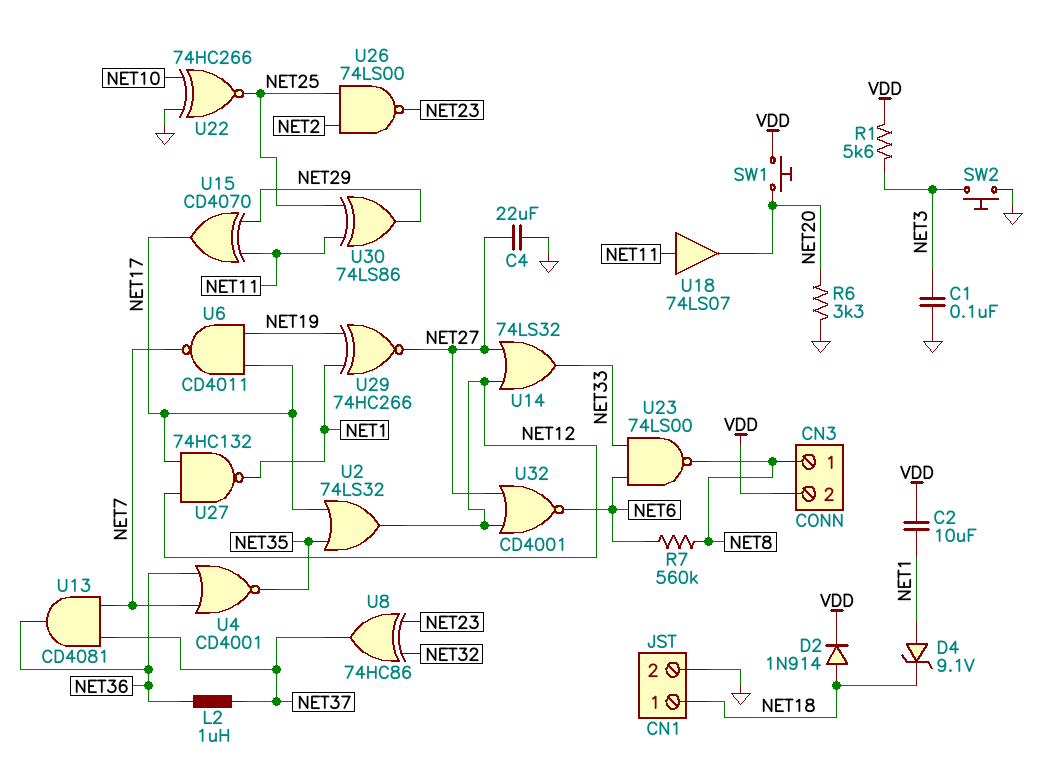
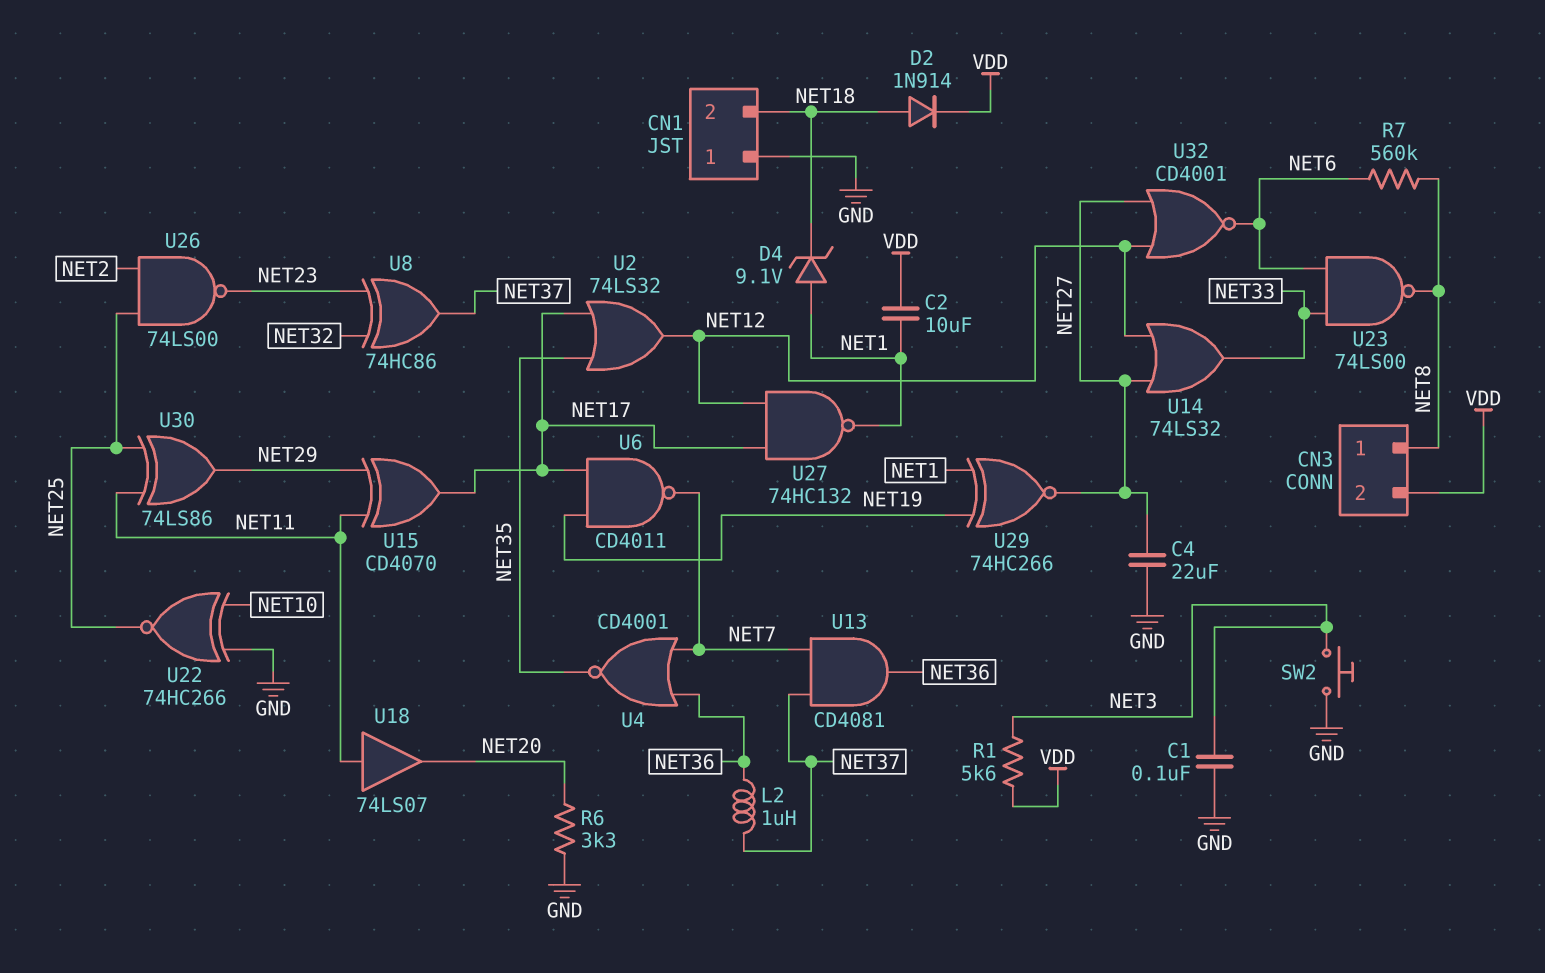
CN1 pin 1: NET18 -> GND
CN1 pin 2: GND -> NET18
SW1: button (NET20, VDD) -> none

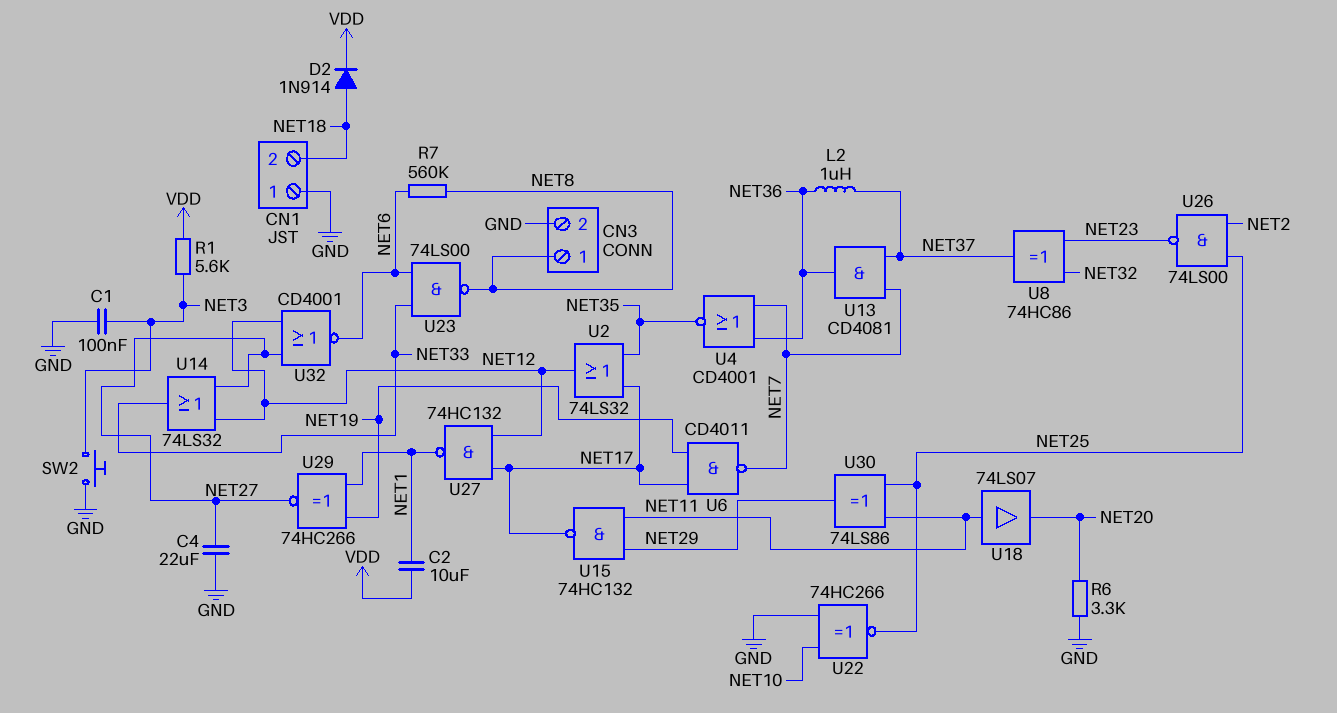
CN3 pin 2: VDD -> GND
D4: zener 9.1V (A NET1, K NET18) -> none
U15: XOR CD4070 (in NET11, in NET29, out NET17) -> NAND 74HC132 (in NET11, in NET29, out NET17)

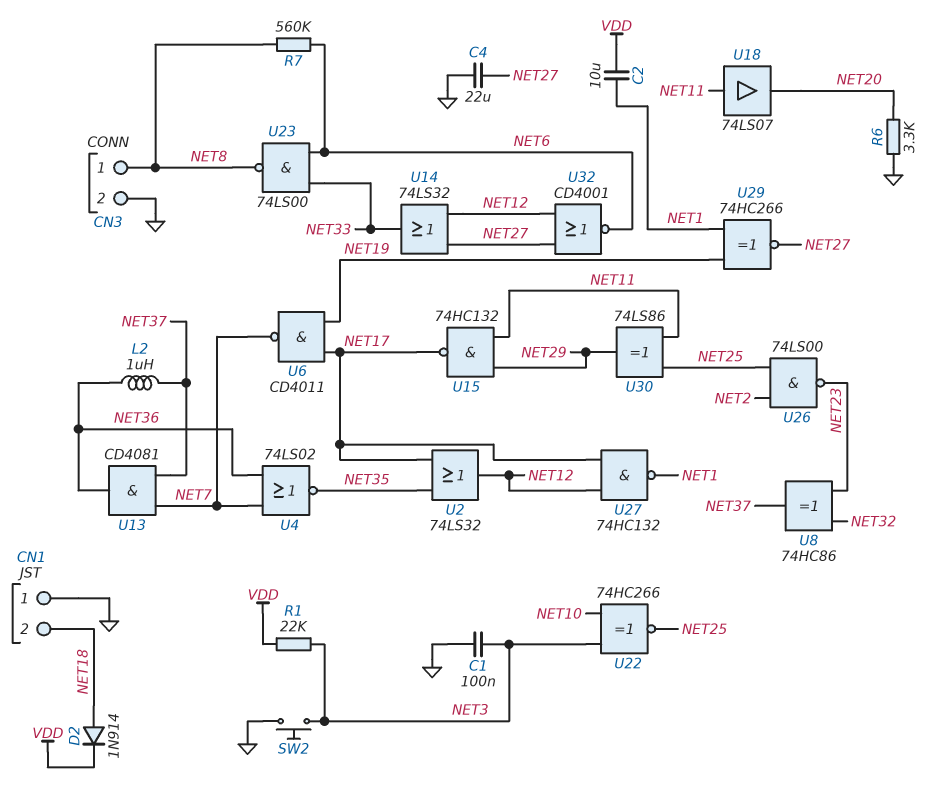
R1: 5.6k (NET3, VDD) -> 22k (NET3, VDD)
U4: NOR CD4001 (in NET7, in NET36, out NET35) -> NOR 74LS02 (in NET7, in NET36, out NET35)
U22: XNOR 74HC266 (in GND, in NET10, out NET25) -> XNOR 74HC266 (in NET3, in NET10, out NET25)

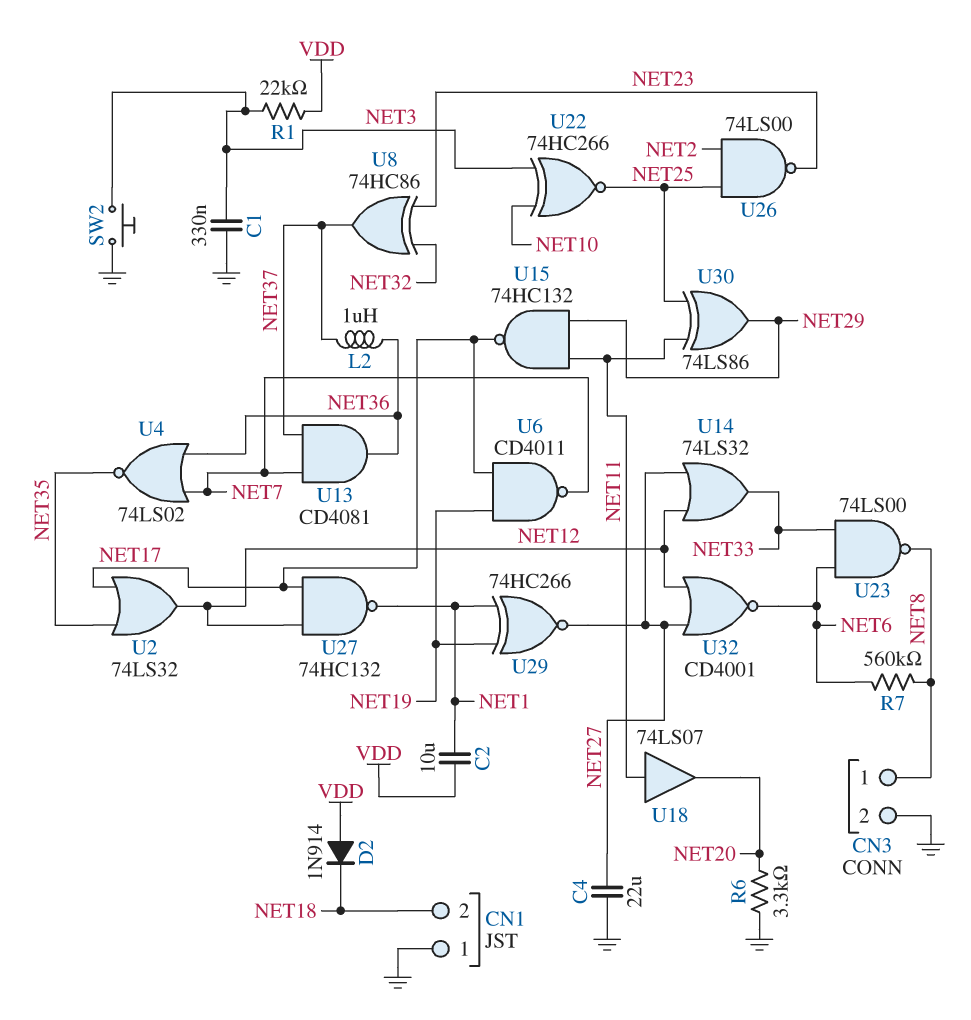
C1: 100nF (GND, NET3) -> 330nF (GND, NET3)
D2: diode 1N914 (A NET18, K VDD) -> diode 1N914 (A VDD, K NET18)

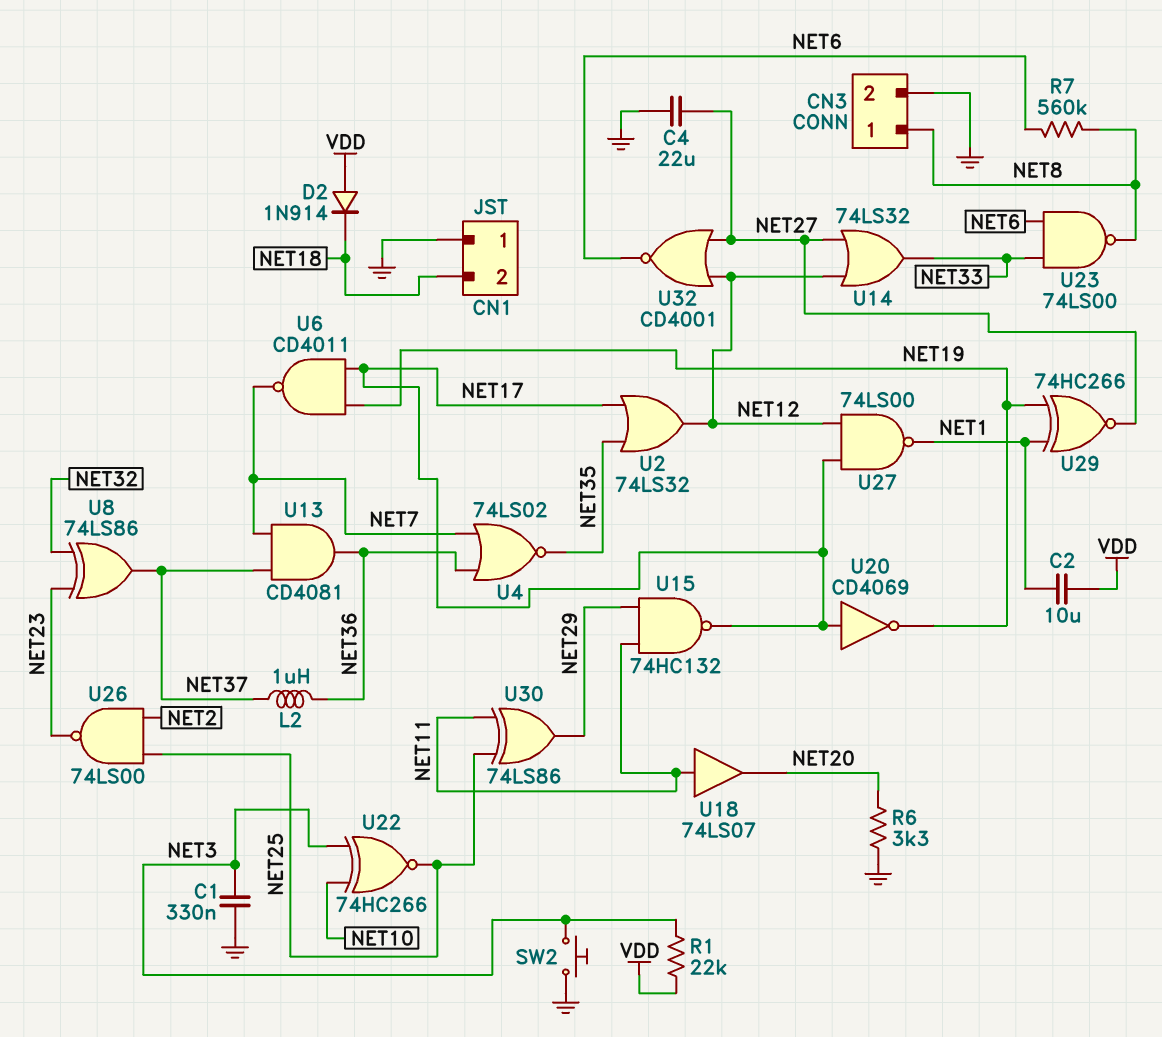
U8: XOR 74HC86 (in NET23, in NET32, out NET37) -> XOR 74LS86 (in NET23, in NET32, out NET37)
U20: none -> NOT CD4069 (in NET17, out NET19)
U27: NAND 74HC132 (in NET12, in NET17, out NET1) -> NAND 74LS00 (in NET12, in NET17, out NET1)

